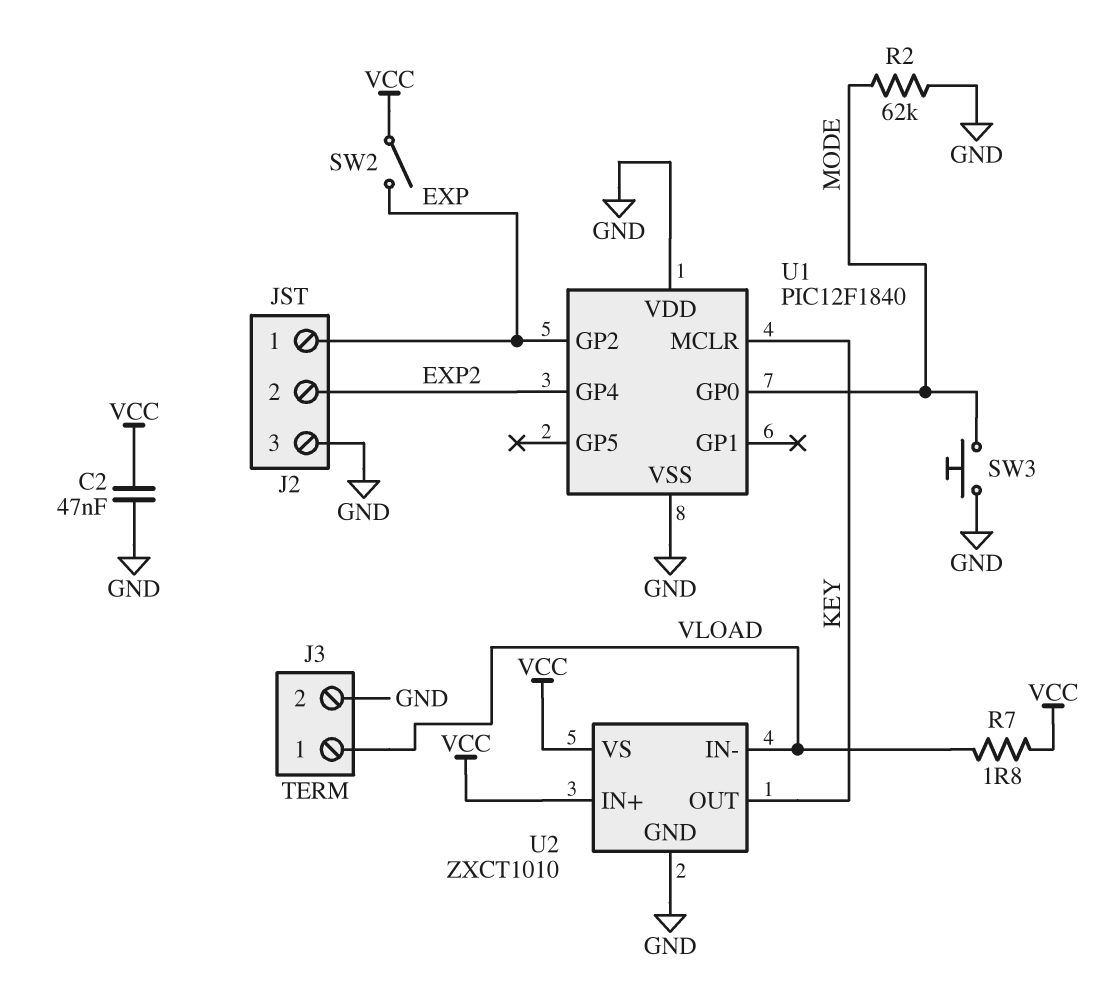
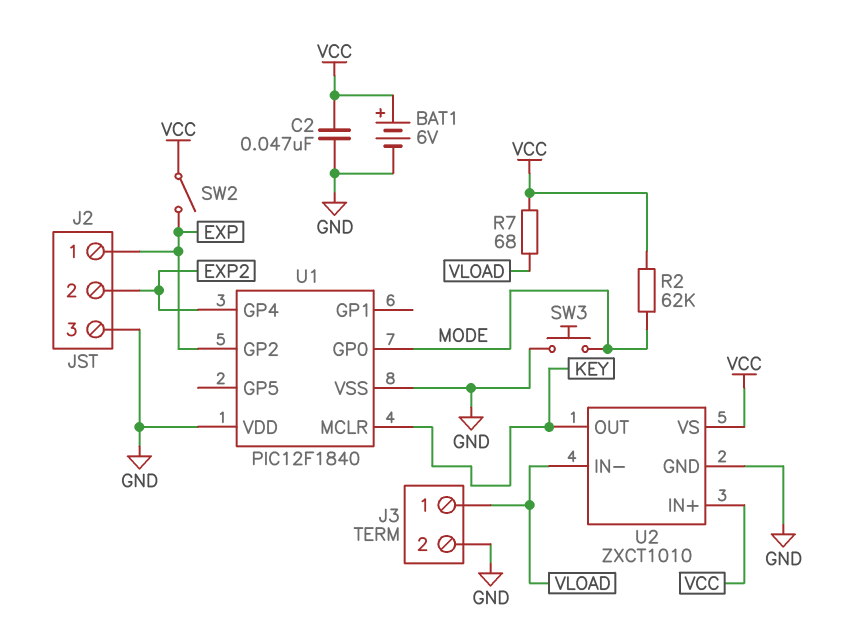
BAT1: none -> 6V (plus VCC, minus GND)
R2: 62k (GND, MODE) -> 62k (MODE, VCC)
R7: 1.8 (VCC, VLOAD) -> 68 (VCC, VLOAD)

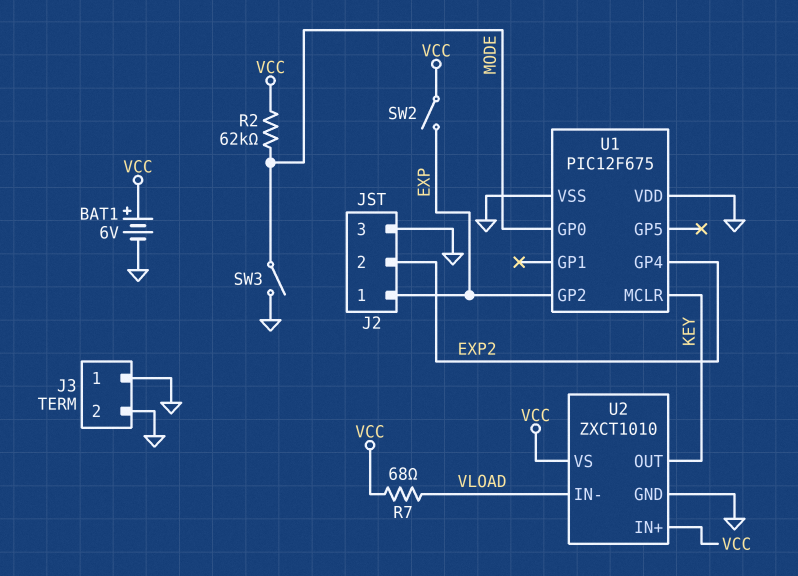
C2: 47nF (GND, VCC) -> none
J3 pin 1: VLOAD -> GND
SW3: button (GND, MODE) -> switch (GND, MODE)
U1: PIC12F1840 -> PIC12F675

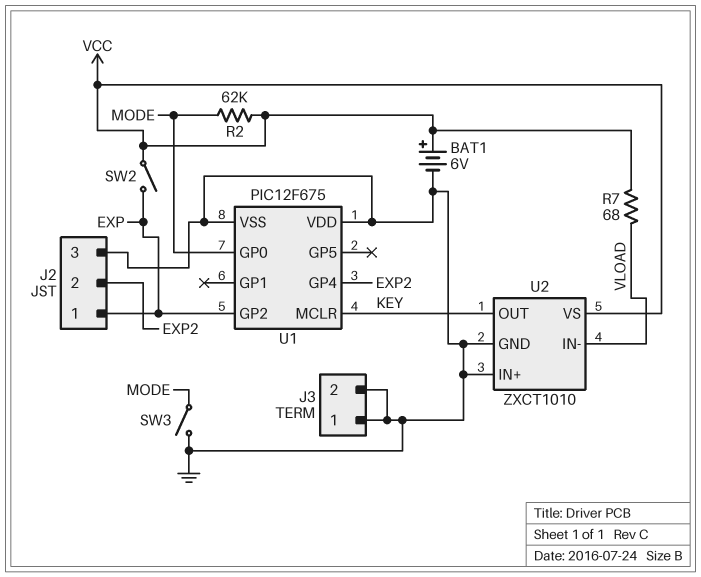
U2 pin IN+: VCC -> GND

